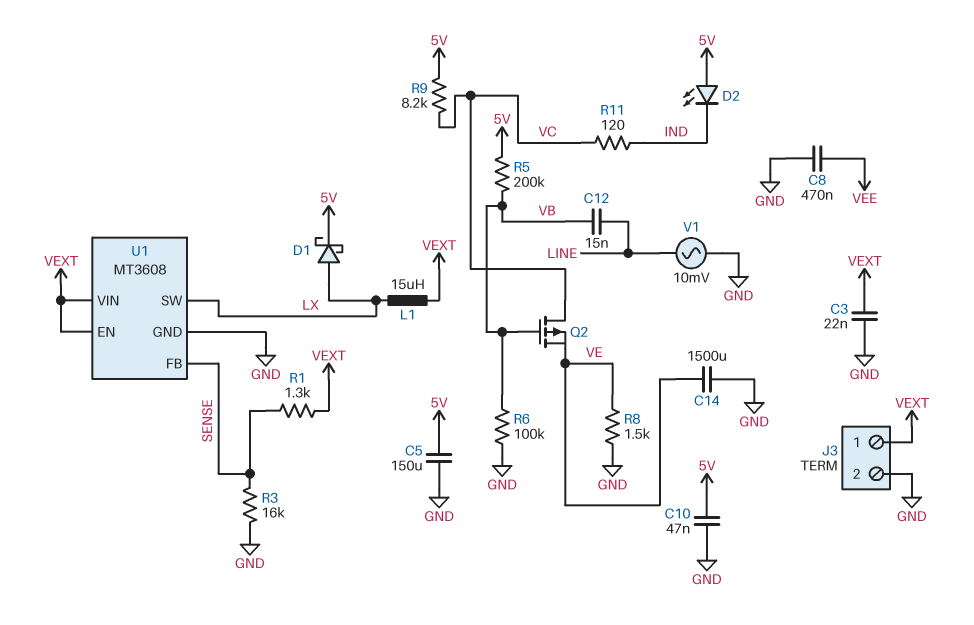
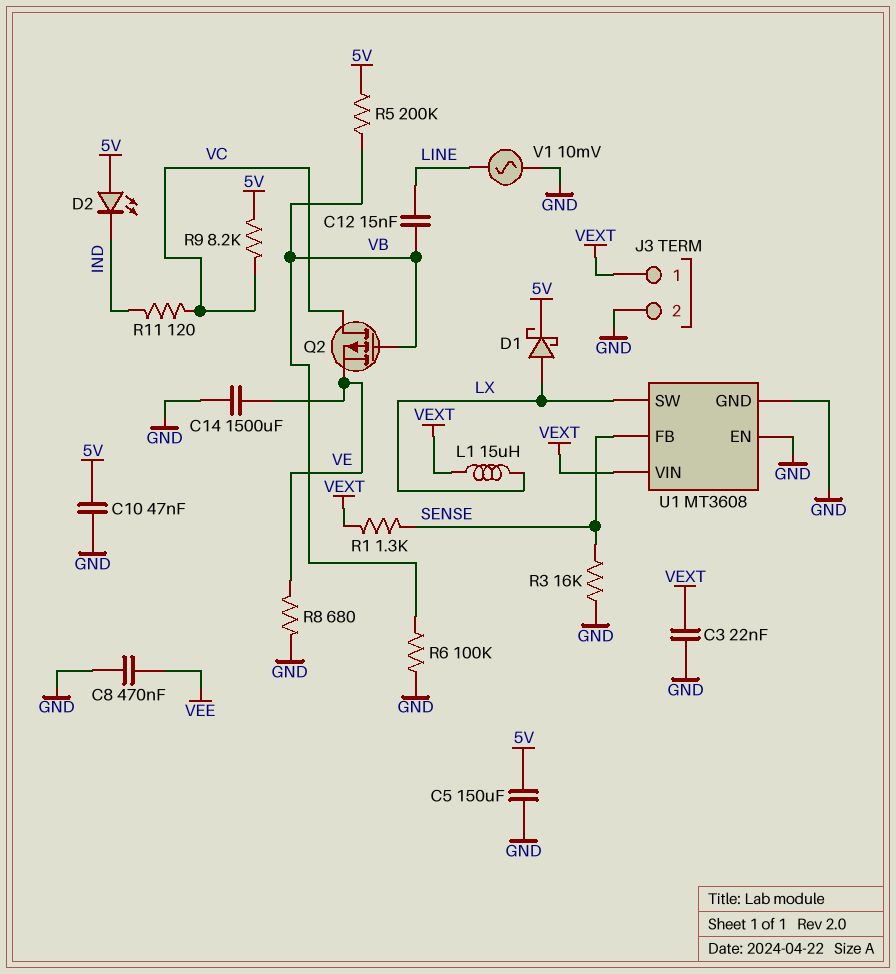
R8: 1.5k (GND, VE) -> 680 (GND, VE)
U1 pin EN: VEXT -> GND

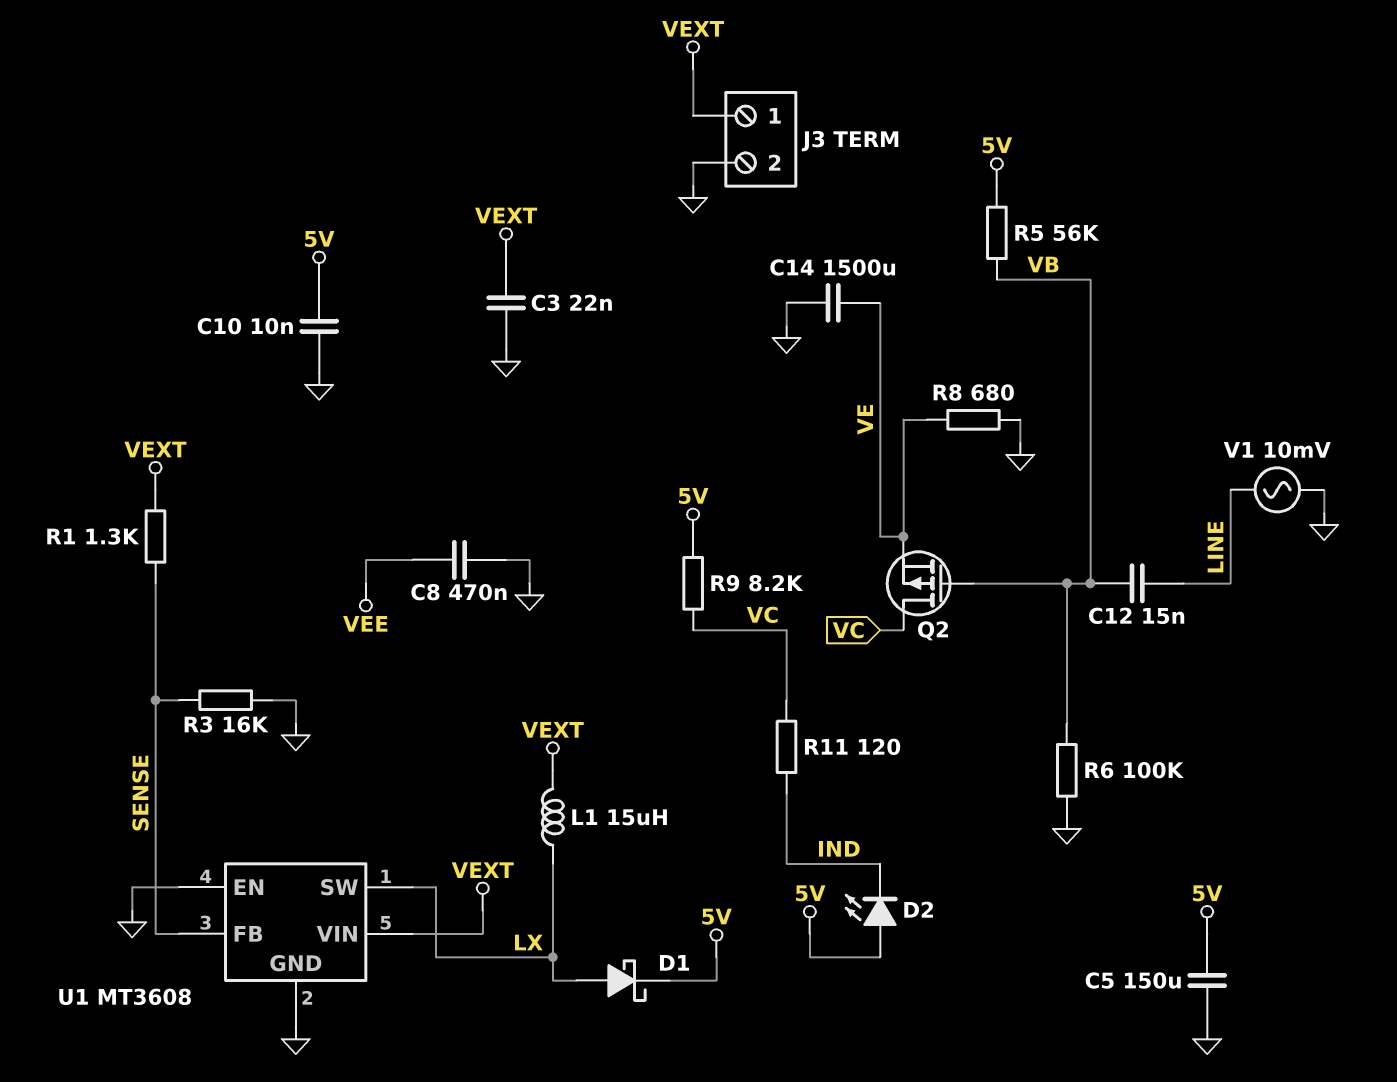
C10: 47nF (5V, GND) -> 10nF (5V, GND)
R5: 200k (5V, VB) -> 56k (5V, VB)

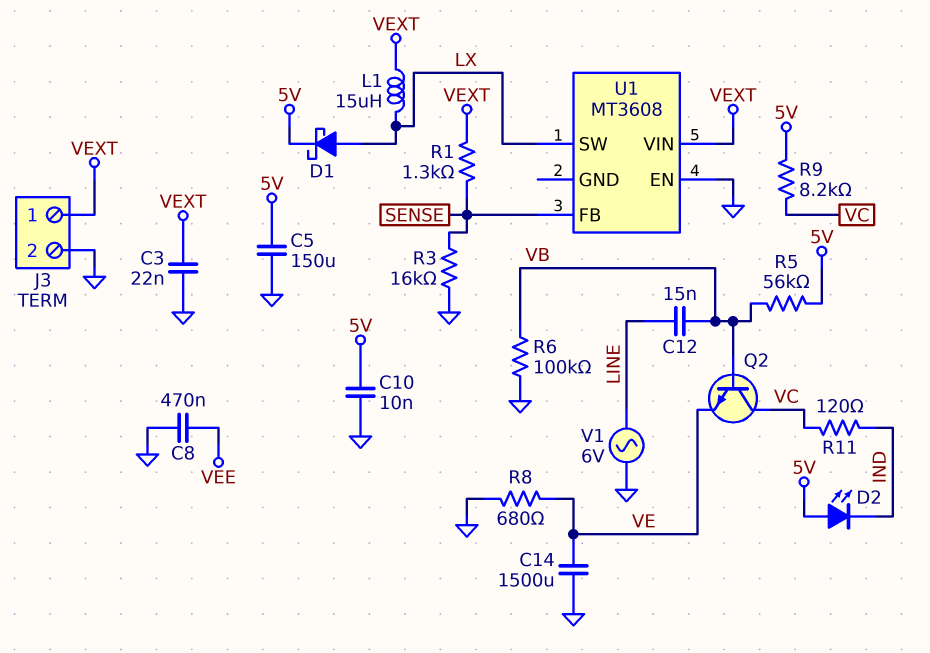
Q2: PMOS (G VB, D VC, S VE) -> NPN (B VB, C VC, E VE)
U1 pin GND: GND -> none
V1: AC 10mV (GND, LINE) -> AC 6V (GND, LINE)

